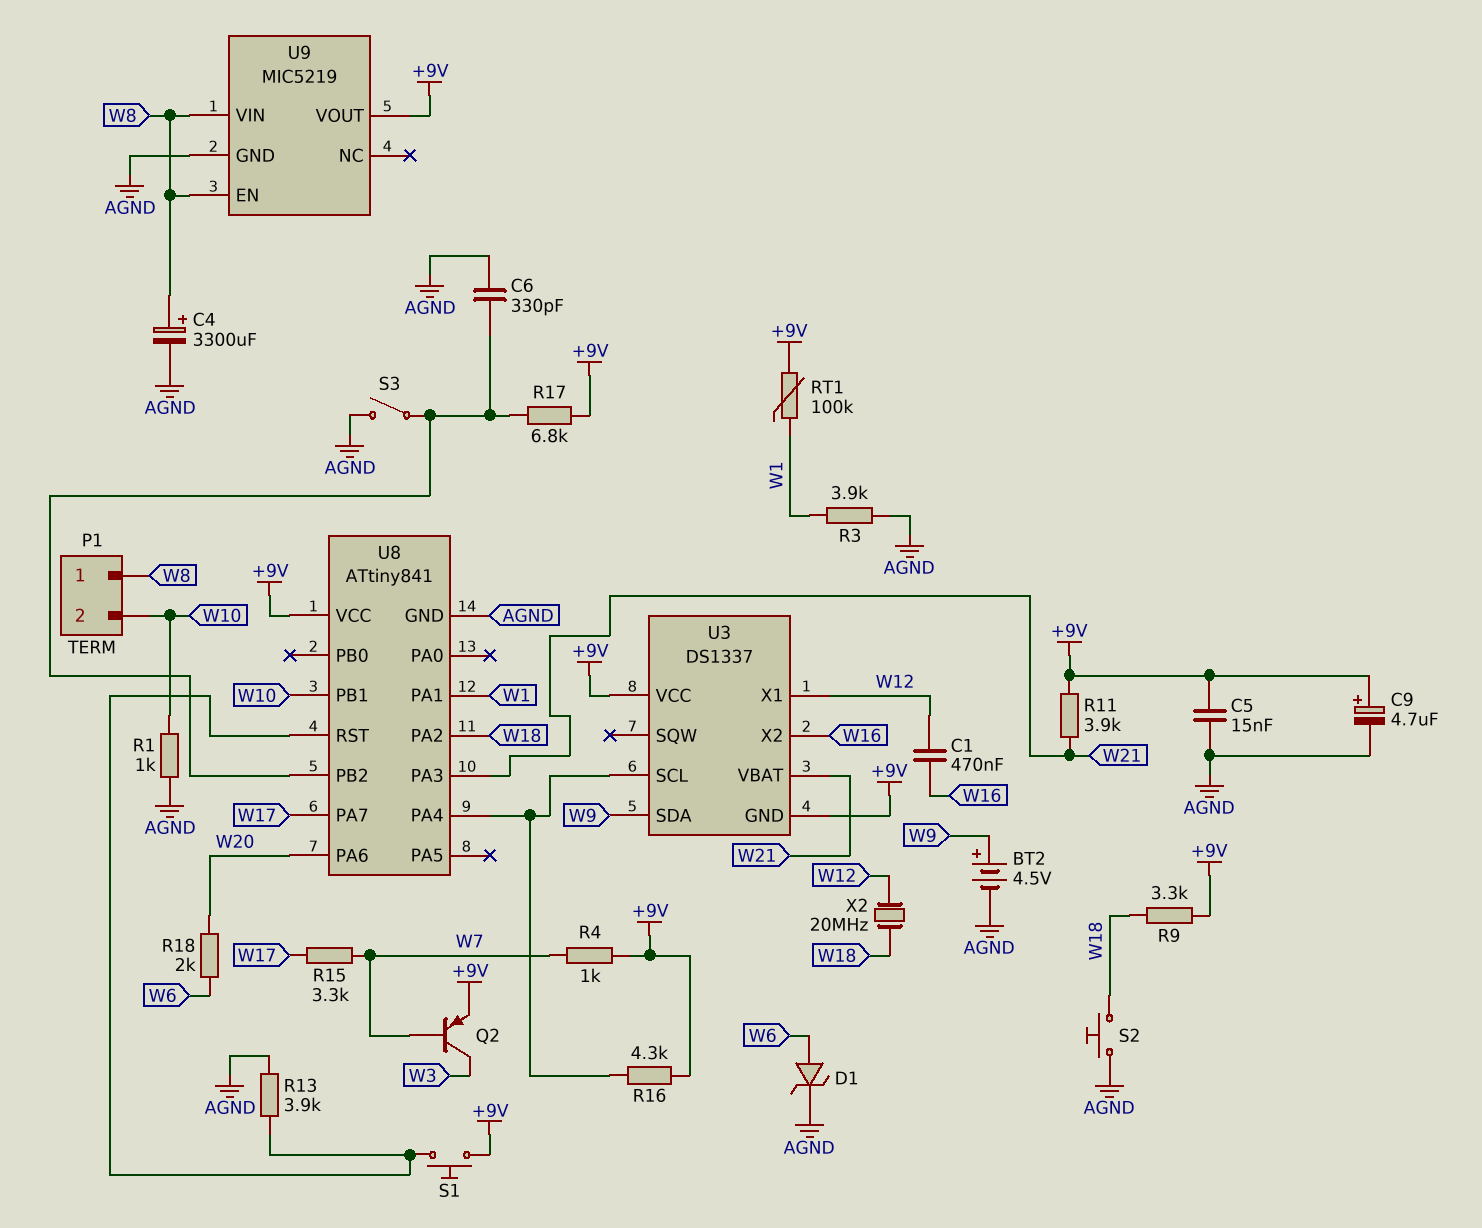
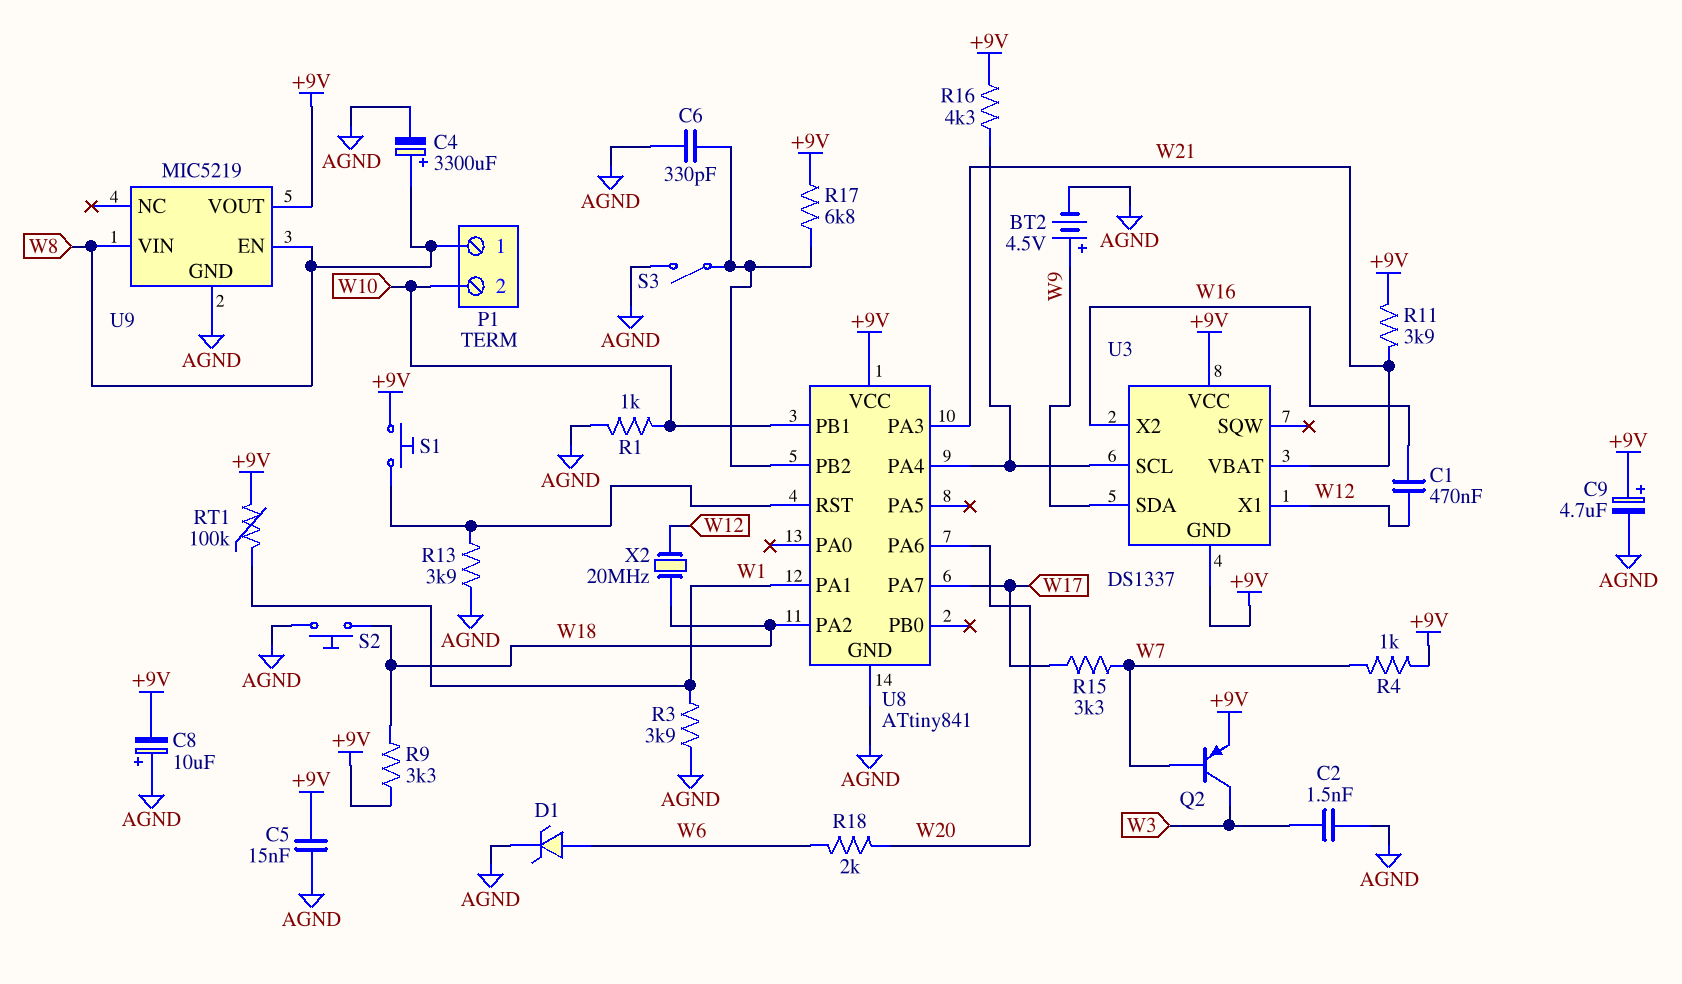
C2: none -> 1.5nF (AGND, W3)
C8: none -> 10uF (plus AGND, minus +9V)

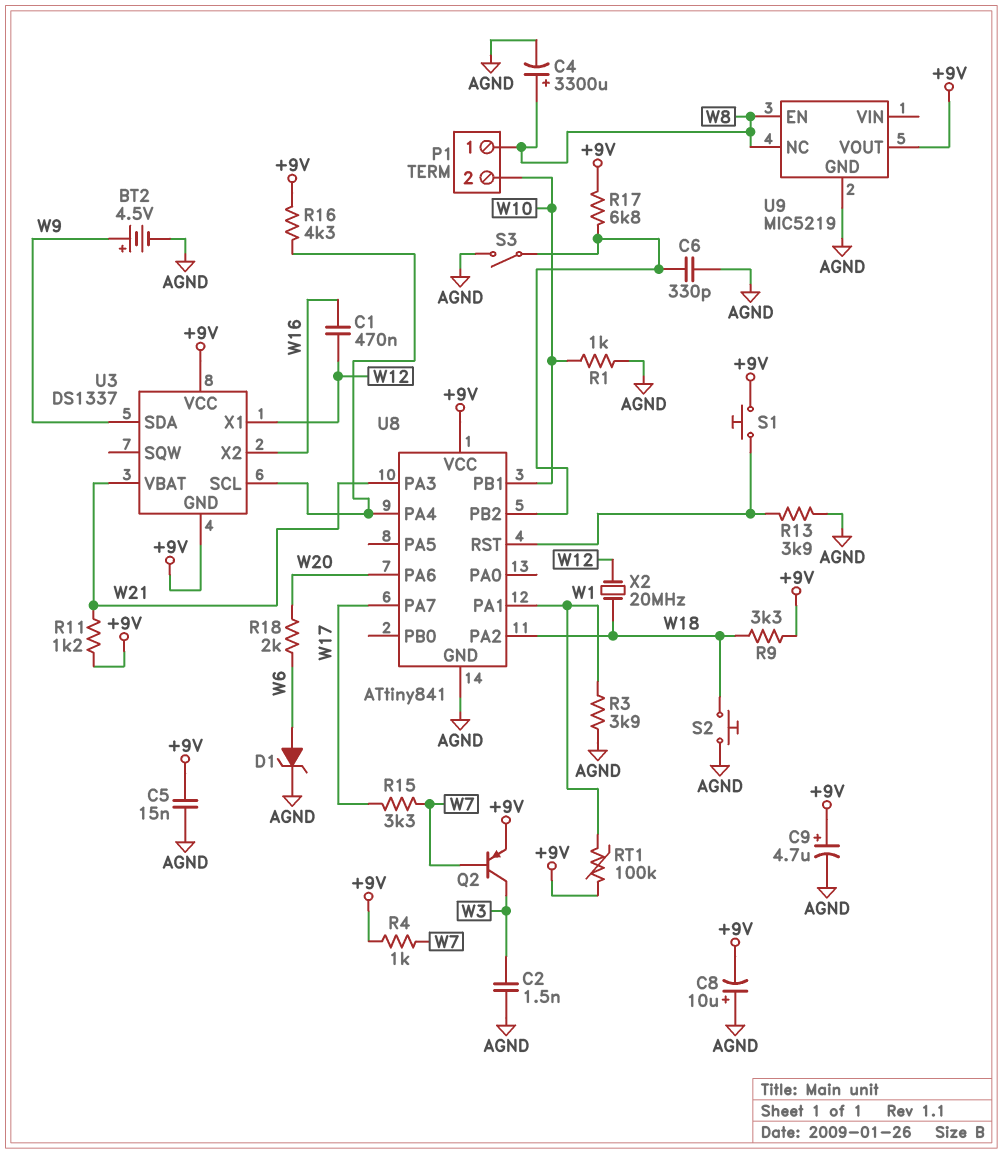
R11: 3.9k (+9V, W21) -> 1.2k (+9V, W21)
U9 pin NC: none -> W8
U9 pin VIN: W8 -> none

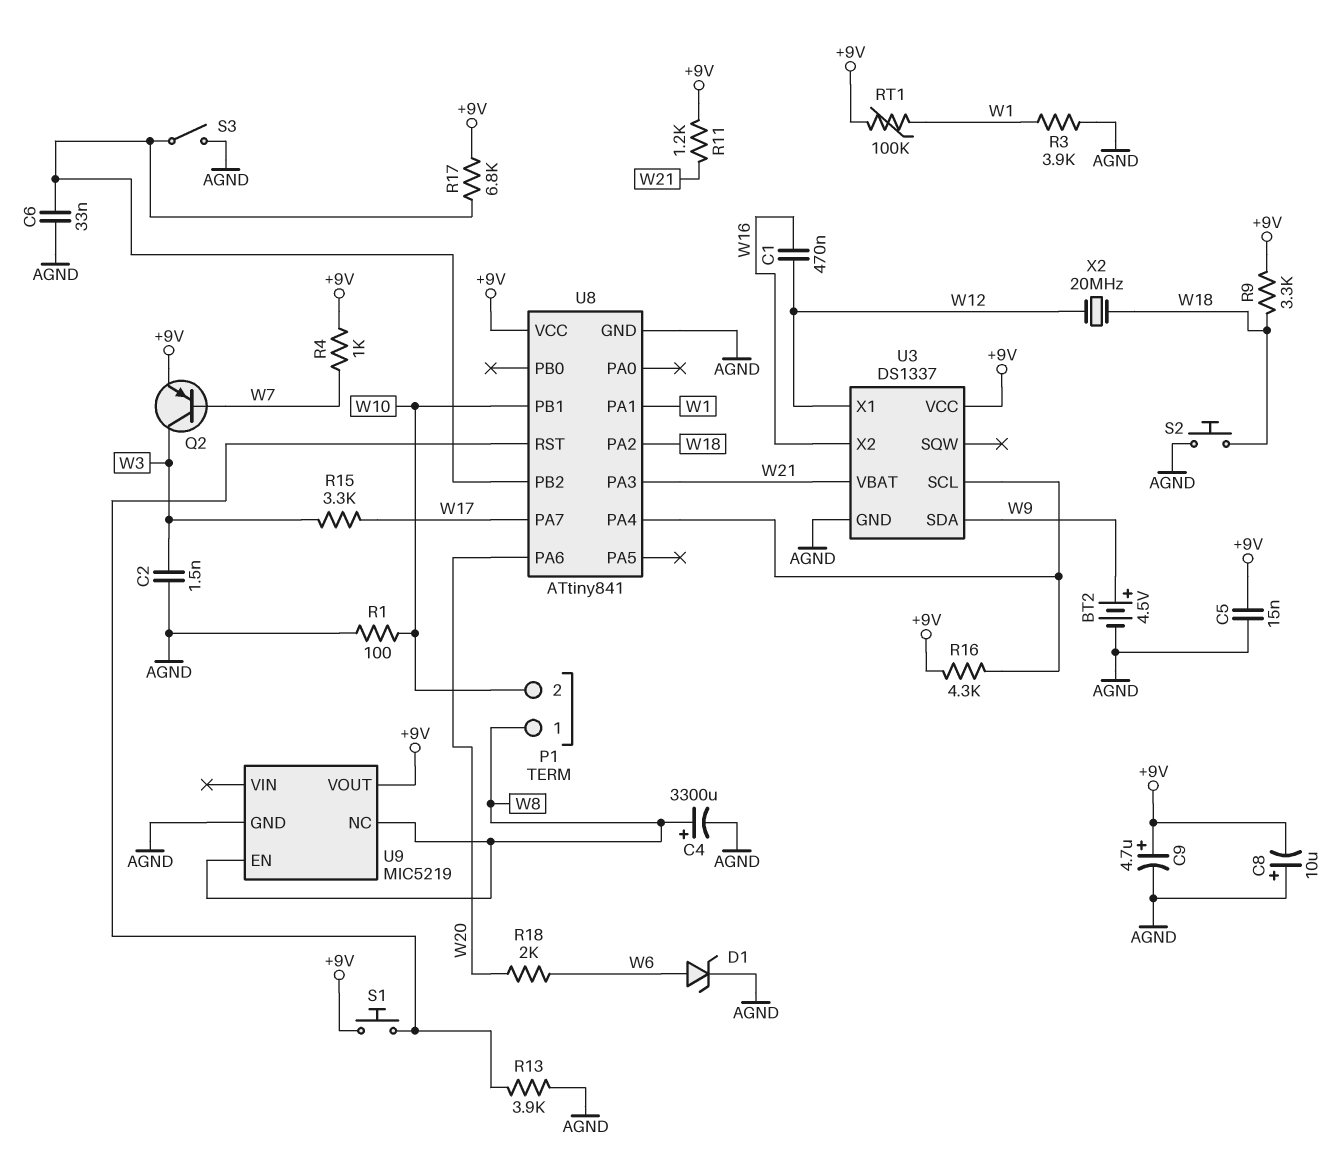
C6: 330pF (AGND, U8/PB2) -> 33nF (AGND, U8/PB2)
R1: 1k (AGND, W10) -> 100 (AGND, W10)
R15: 3.3k (W7, W17) -> 3.3k (W3, W17)
U3 pin GND: +9V -> AGND

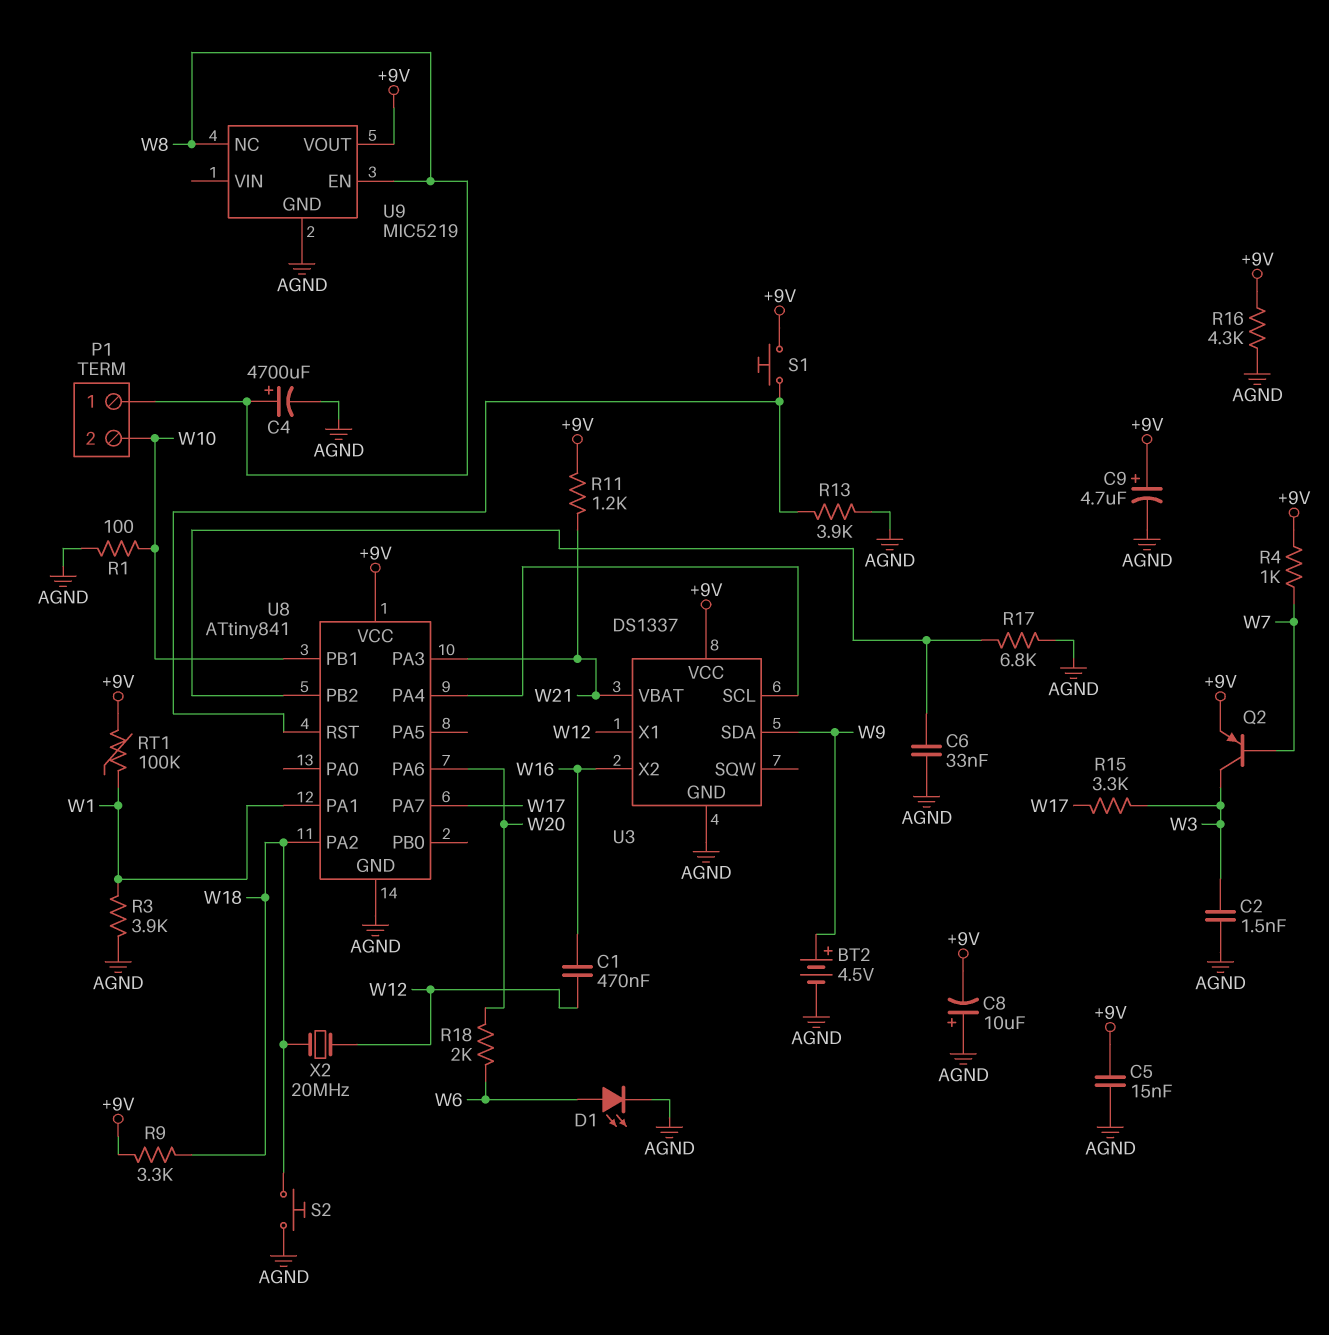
C4: 3300uF (plus W8, minus AGND) -> 4700uF (plus W8, minus AGND)
D1: zener (A W6, K AGND) -> LED (A W6, K AGND)
R16: 4.3k (+9V, U3/SCL) -> 4.3k (+9V, AGND)
R17: 6.8k (+9V, U8/PB2) -> 6.8k (AGND, U8/PB2)
S3: switch (AGND, U8/PB2) -> none

